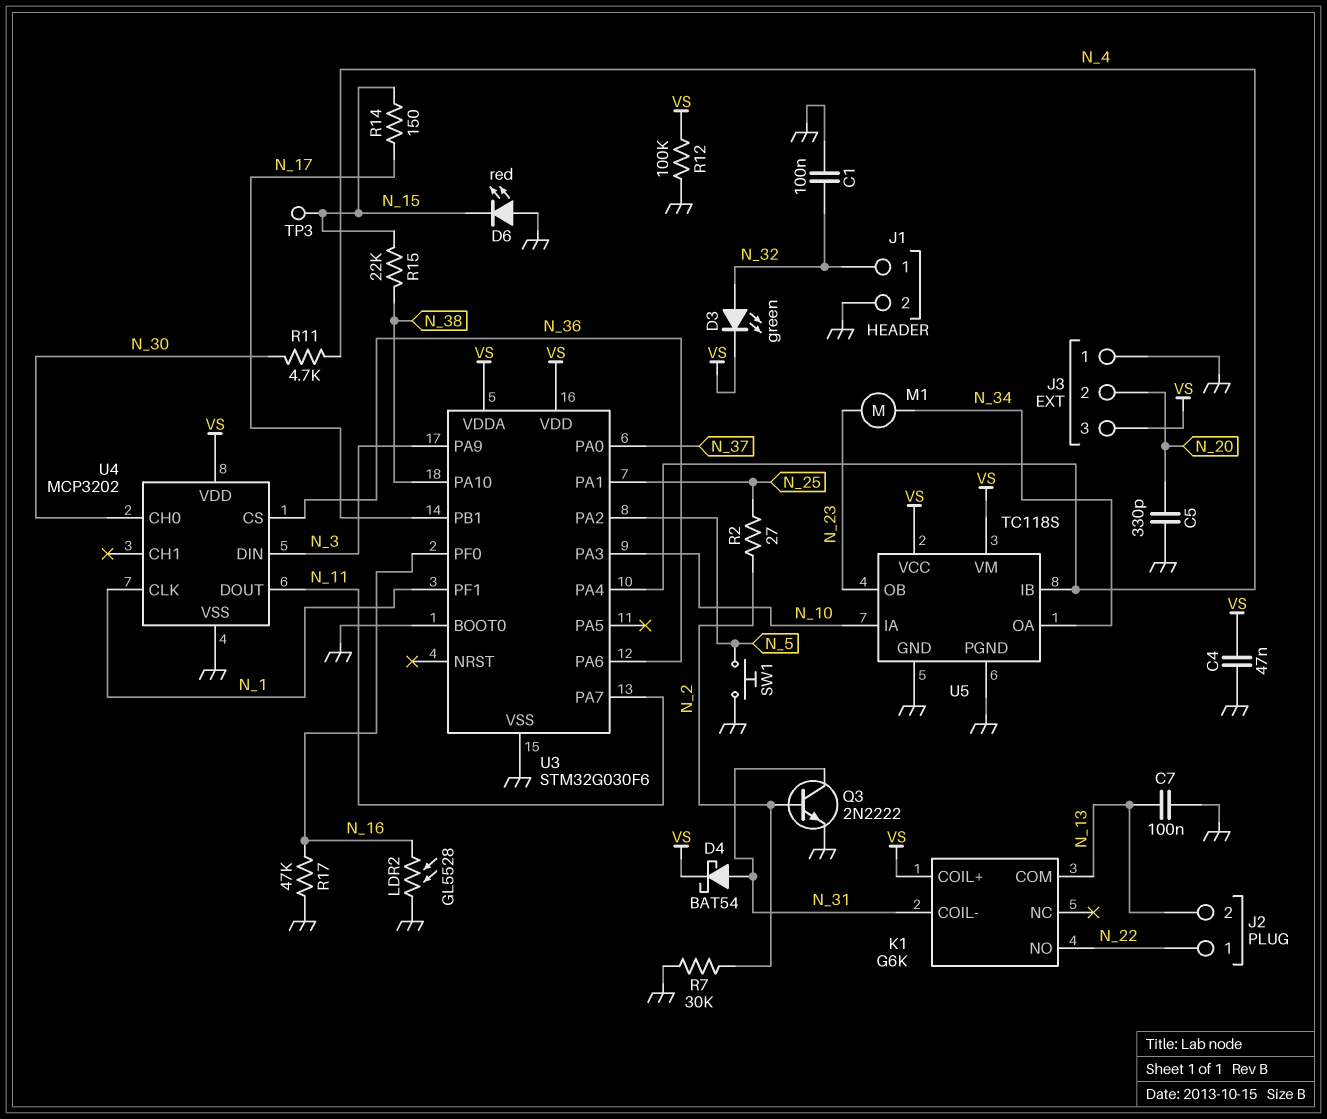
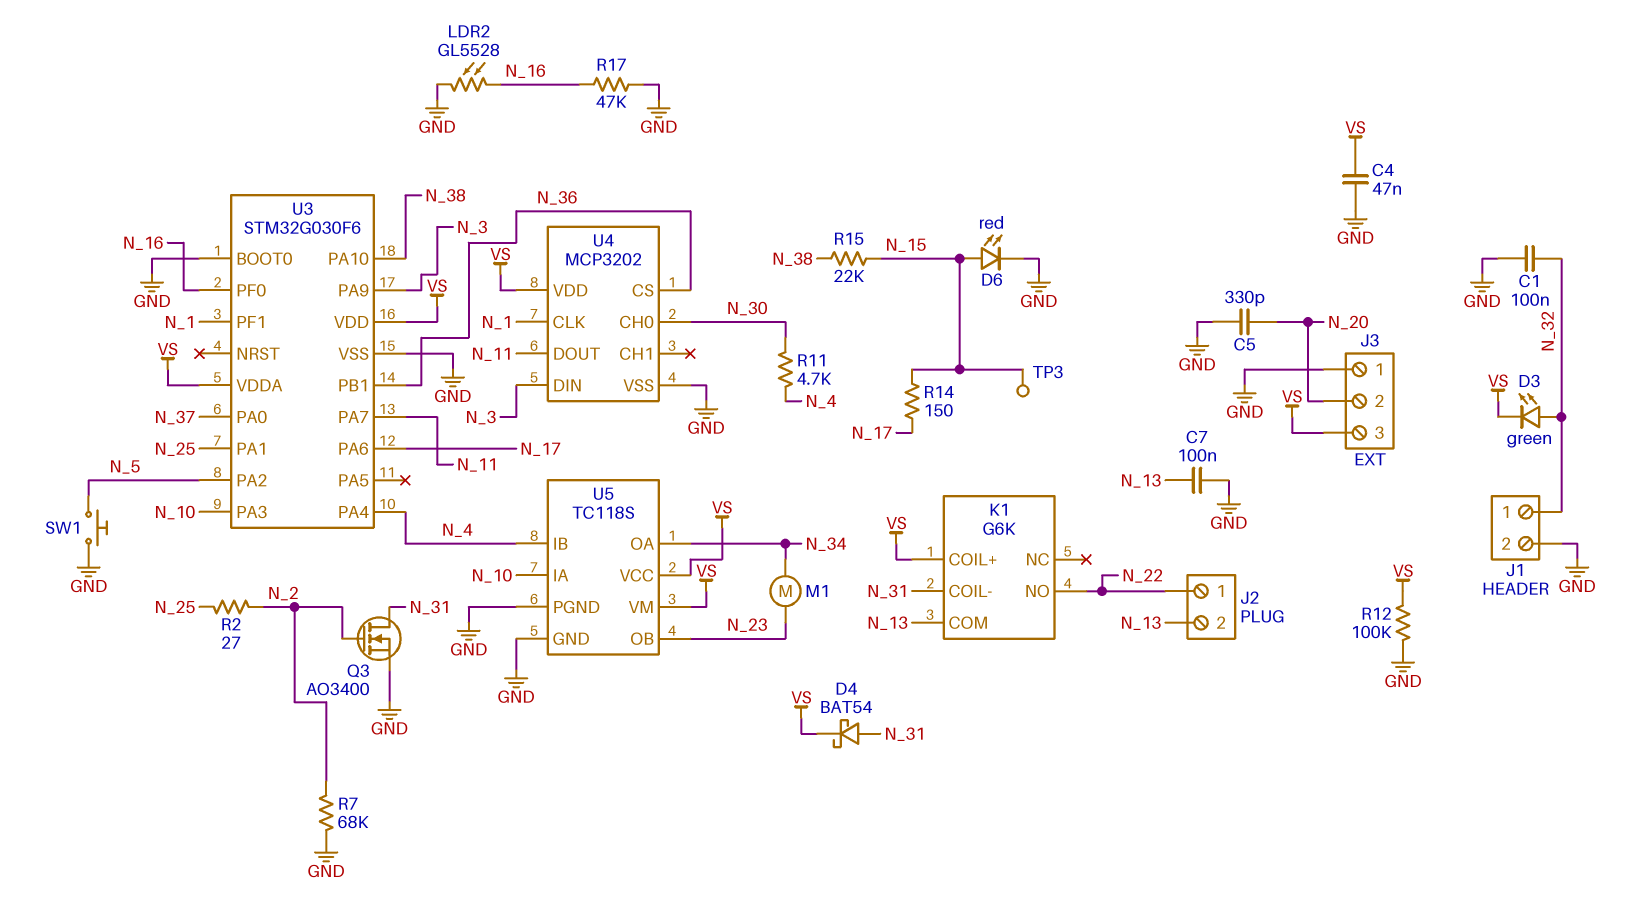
D6: LED red (A GND, K N_15) -> LED red (A N_15, K GND)
Q3: NPN 2N2222 (B N_2, C N_31, E GND) -> NMOS AO3400 (G N_2, D N_31, S GND)
R7: 30k (GND, N_2) -> 68k (GND, N_2)
U3 pin PA6: N_36 -> N_17
U3 pin PB1: N_17 -> N_36

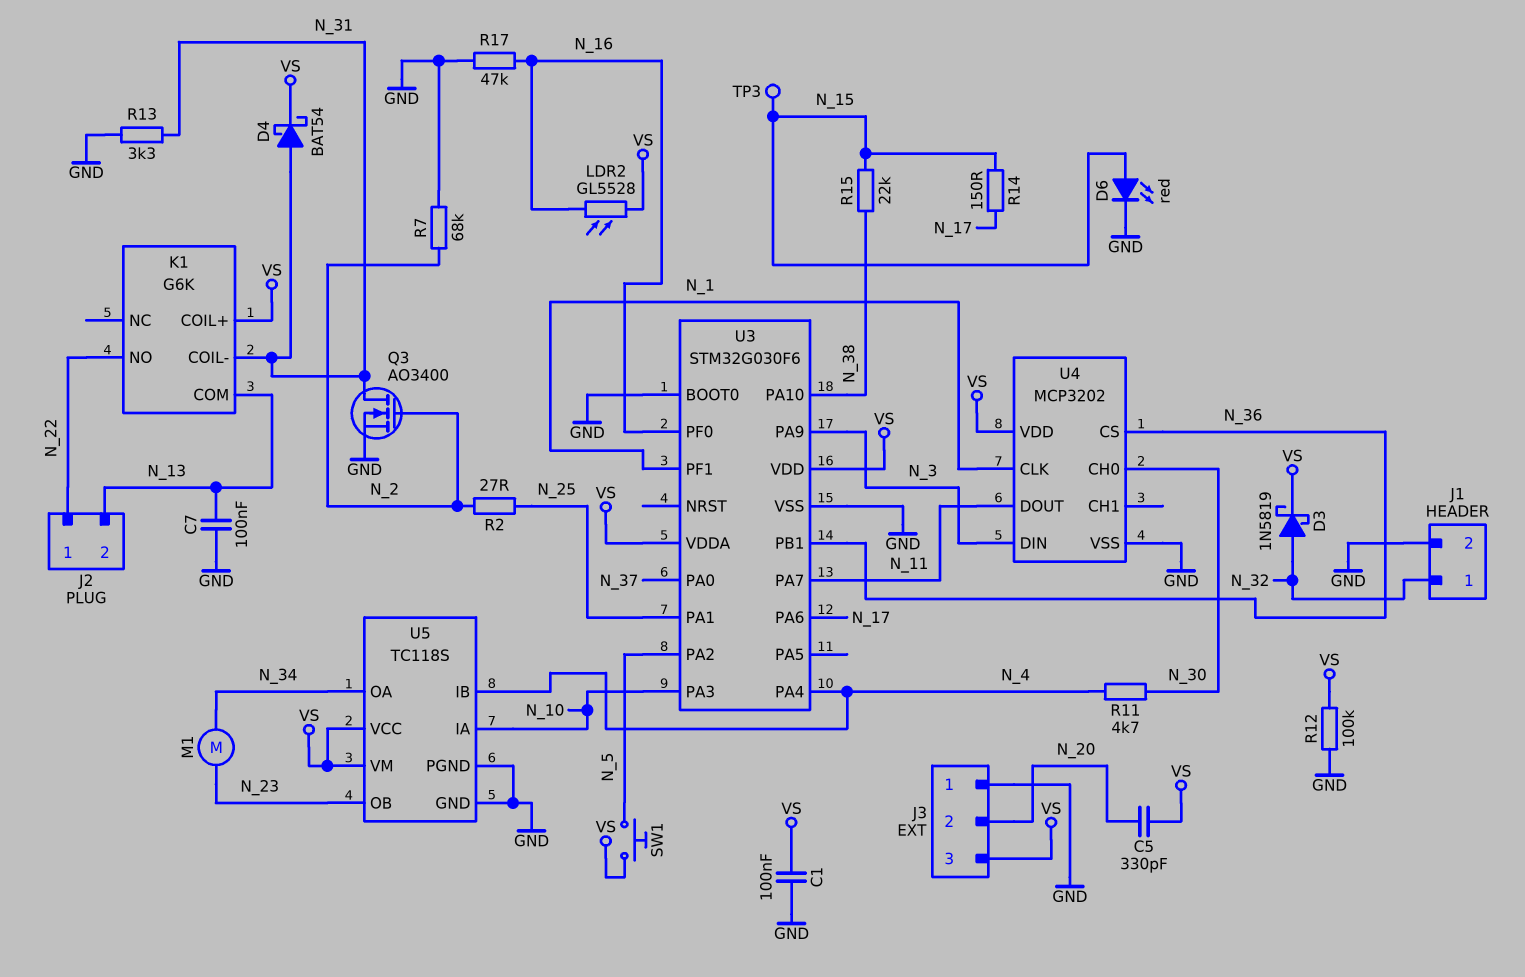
C1: 100nF (GND, N_32) -> 100nF (GND, VS)
C4: 47nF (GND, VS) -> none
C5: 330pF (GND, N_20) -> 330pF (N_20, VS)
D3: LED green (A N_32, K VS) -> schottky 1N5819 (A N_32, K VS)
LDR2: GL5528 (GND, N_16) -> GL5528 (N_16, VS)
R13: none -> 3.3k (GND, N_31)
SW1: button (GND, N_5) -> button (N_5, VS)

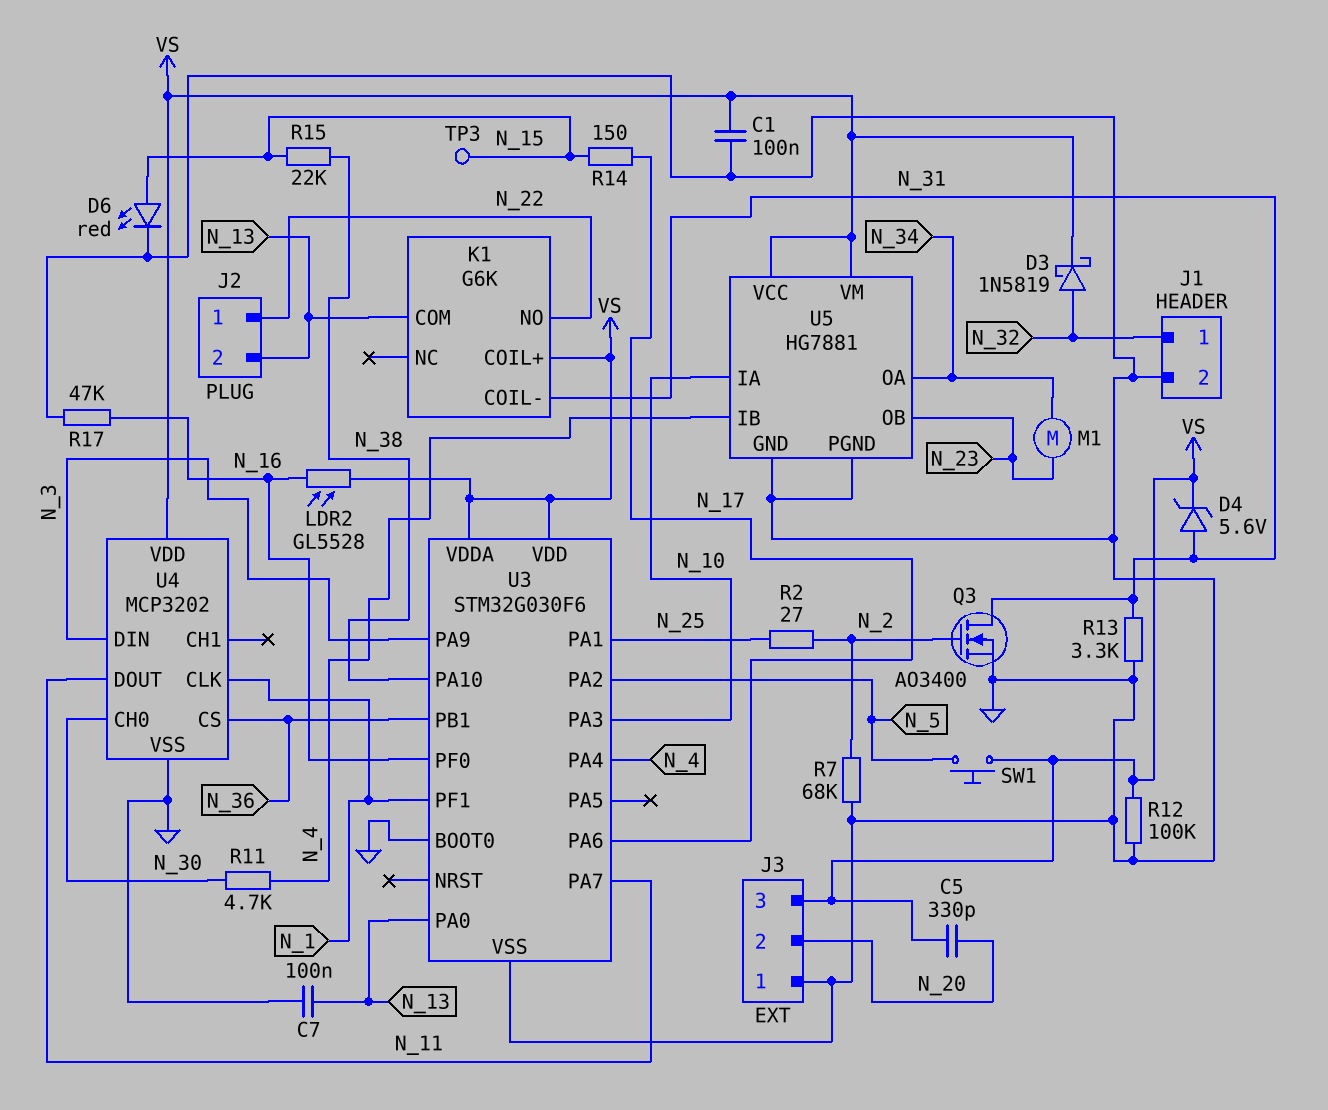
D4: schottky BAT54 (A N_31, K VS) -> zener 5.6V (A N_31, K VS)
U3 pin PA0: N_37 -> N_13
U5: TC118S -> HG7881

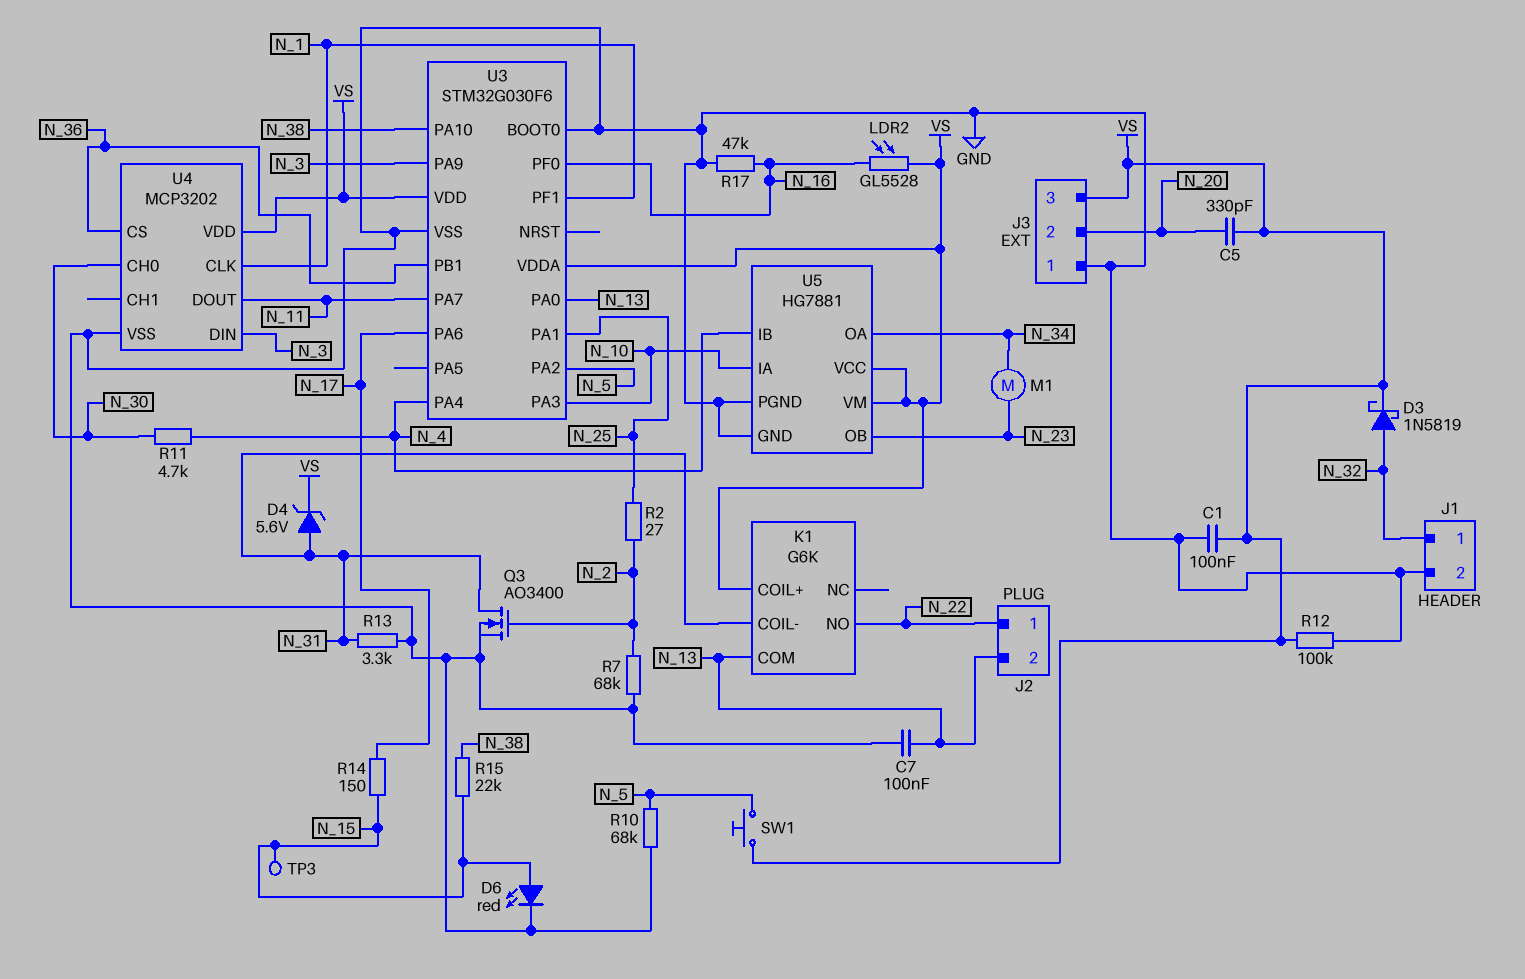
R10: none -> 68k (GND, N_5)

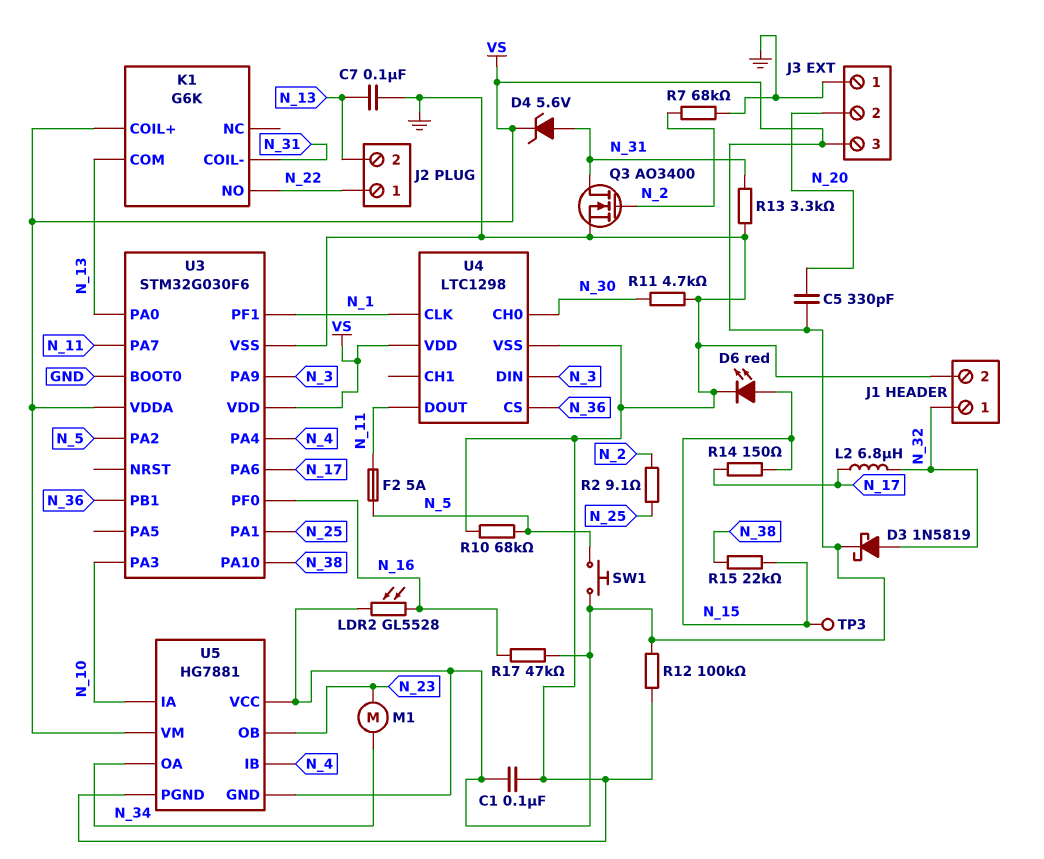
F2: none -> 5A (N_5, N_11)
L2: none -> 6.8uH (N_17, N_32)
R2: 27 (N_2, N_25) -> 9.1 (N_2, N_25)
R11: 4.7k (N_4, N_30) -> 4.7k (GND, N_30)
R17: 47k (GND, N_16) -> 47k (N_16, VS)
U4: MCP3202 -> LTC1298
U5 pin GND: GND -> VS

